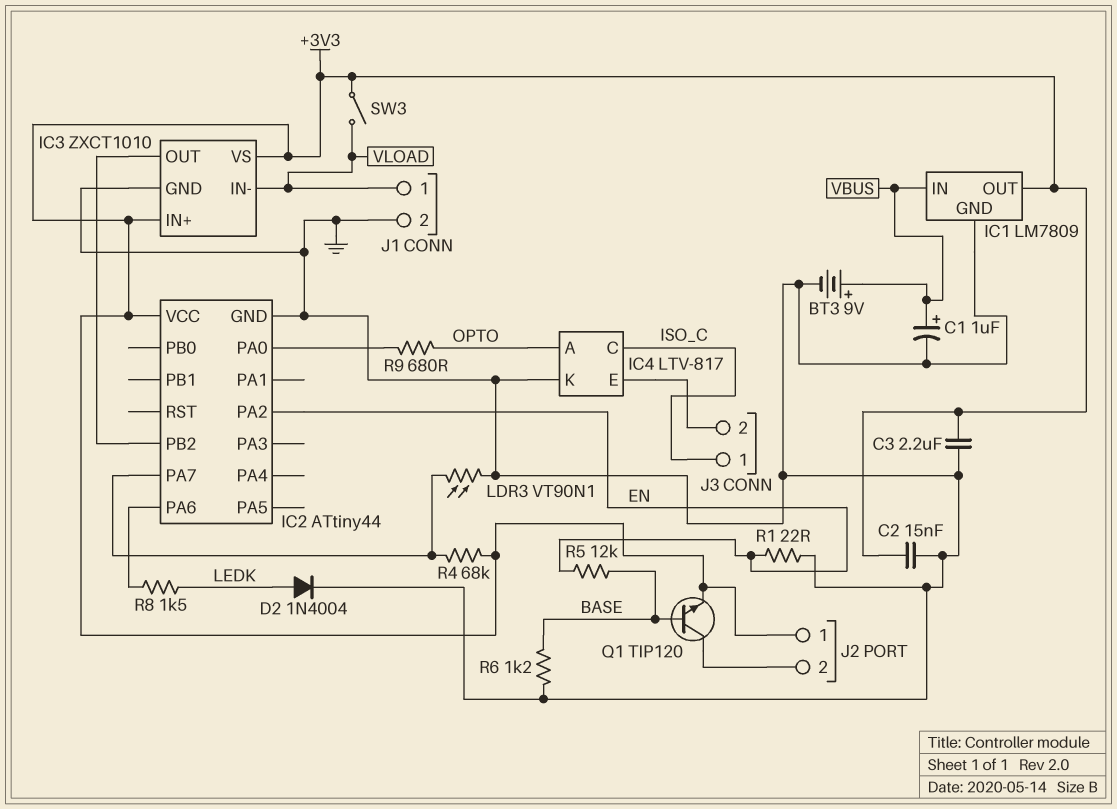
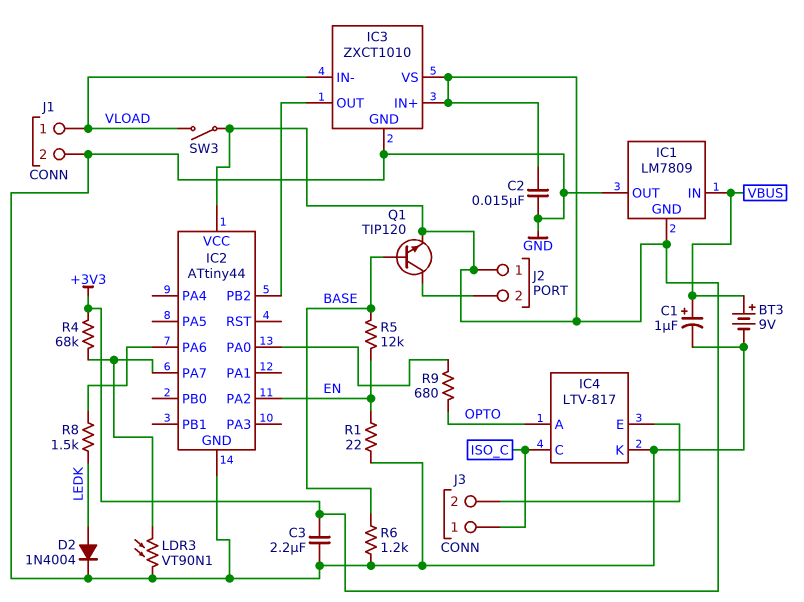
IC1 pin GND: GND -> +3V3
IC1 pin OUT: +3V3 -> GND

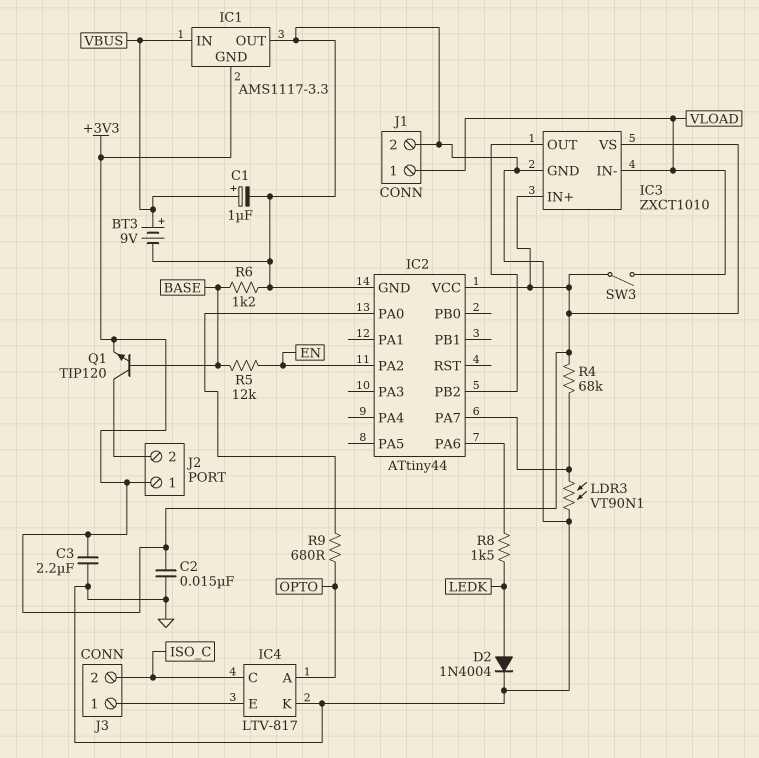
IC1: LM7809 -> AMS1117-3.3
J3 pin 1: ISO_C -> IC4/E
J3 pin 2: IC4/E -> ISO_C
R1: 22 (EN, GND) -> none

